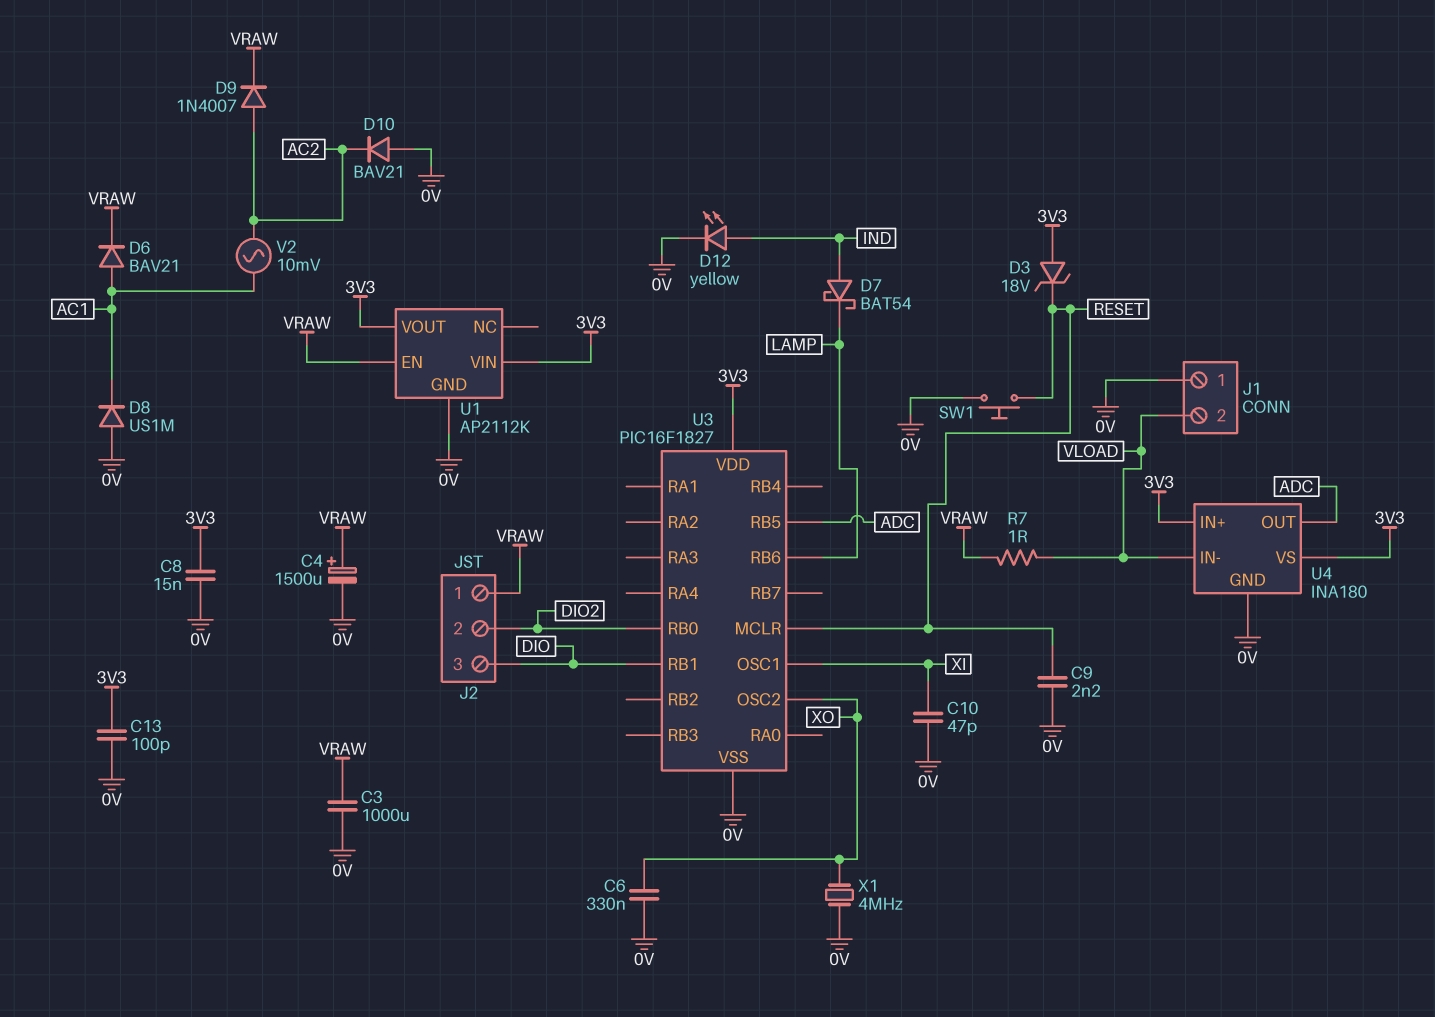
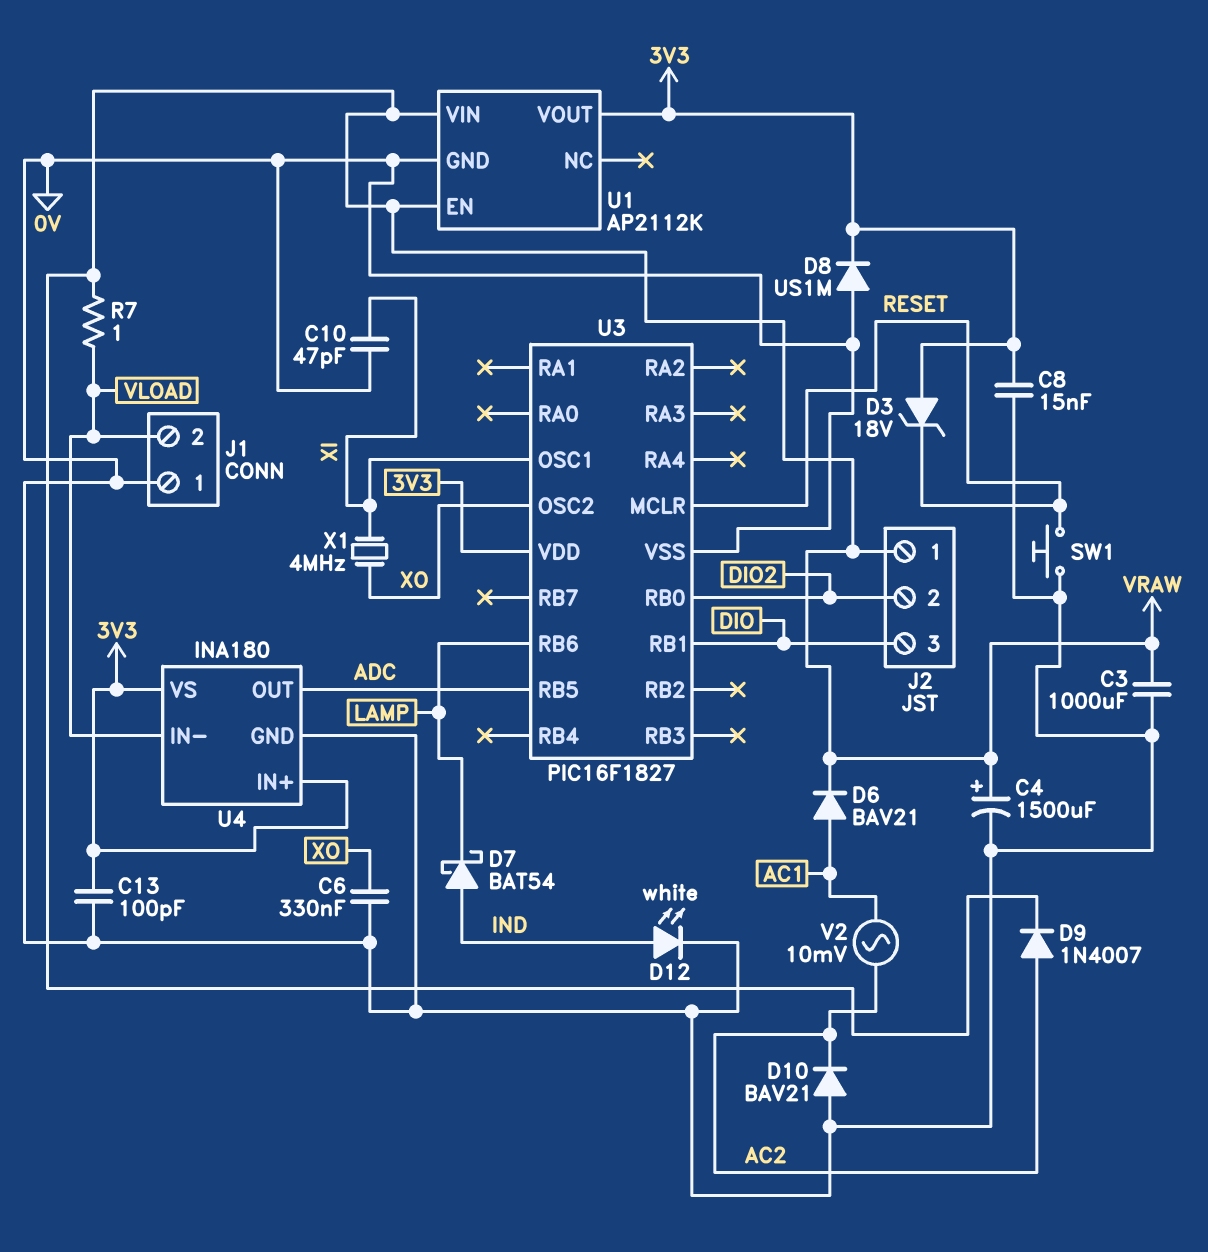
C9: 2.2nF (0V, RESET) -> none
D8: diode US1M (A 0V, K AC1) -> diode US1M (A 0V, K 3V3)
D12: LED yellow (A IND, K 0V) -> LED white (A IND, K 0V)
U1 pin VIN: 3V3 -> VRAW
X1: 4MHz (0V, XO) -> 4MHz (XI, XO)

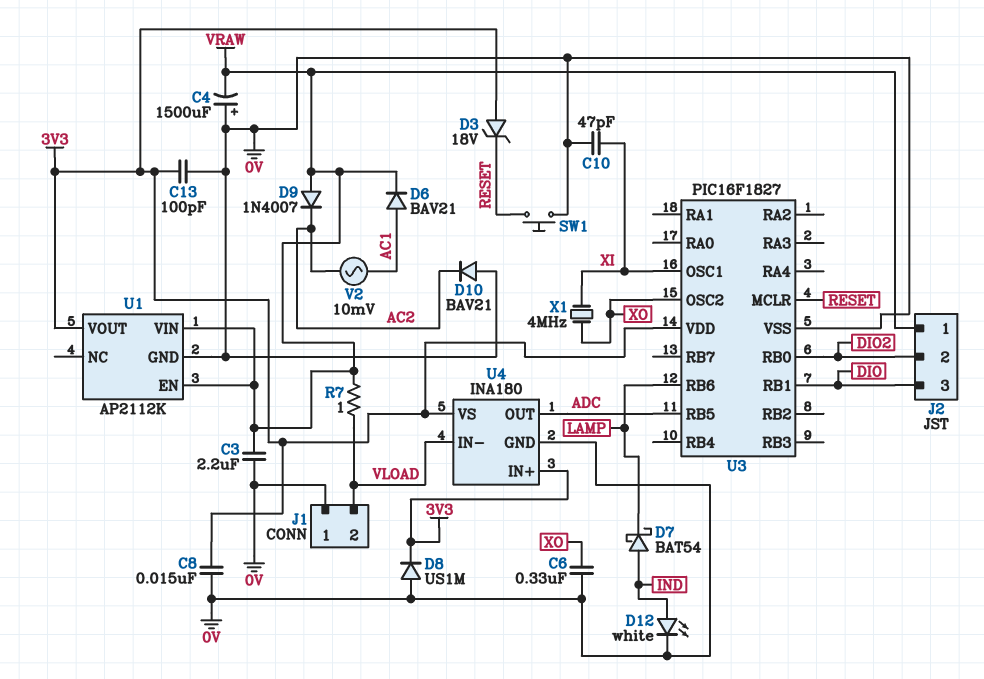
C3: 1000uF (0V, VRAW) -> 2.2uF (0V, VRAW)
C4: 1500uF (plus VRAW, minus 0V) -> 1500uF (plus 0V, minus VRAW)
D9: diode 1N4007 (A AC2, K VRAW) -> diode 1N4007 (A VRAW, K AC2)

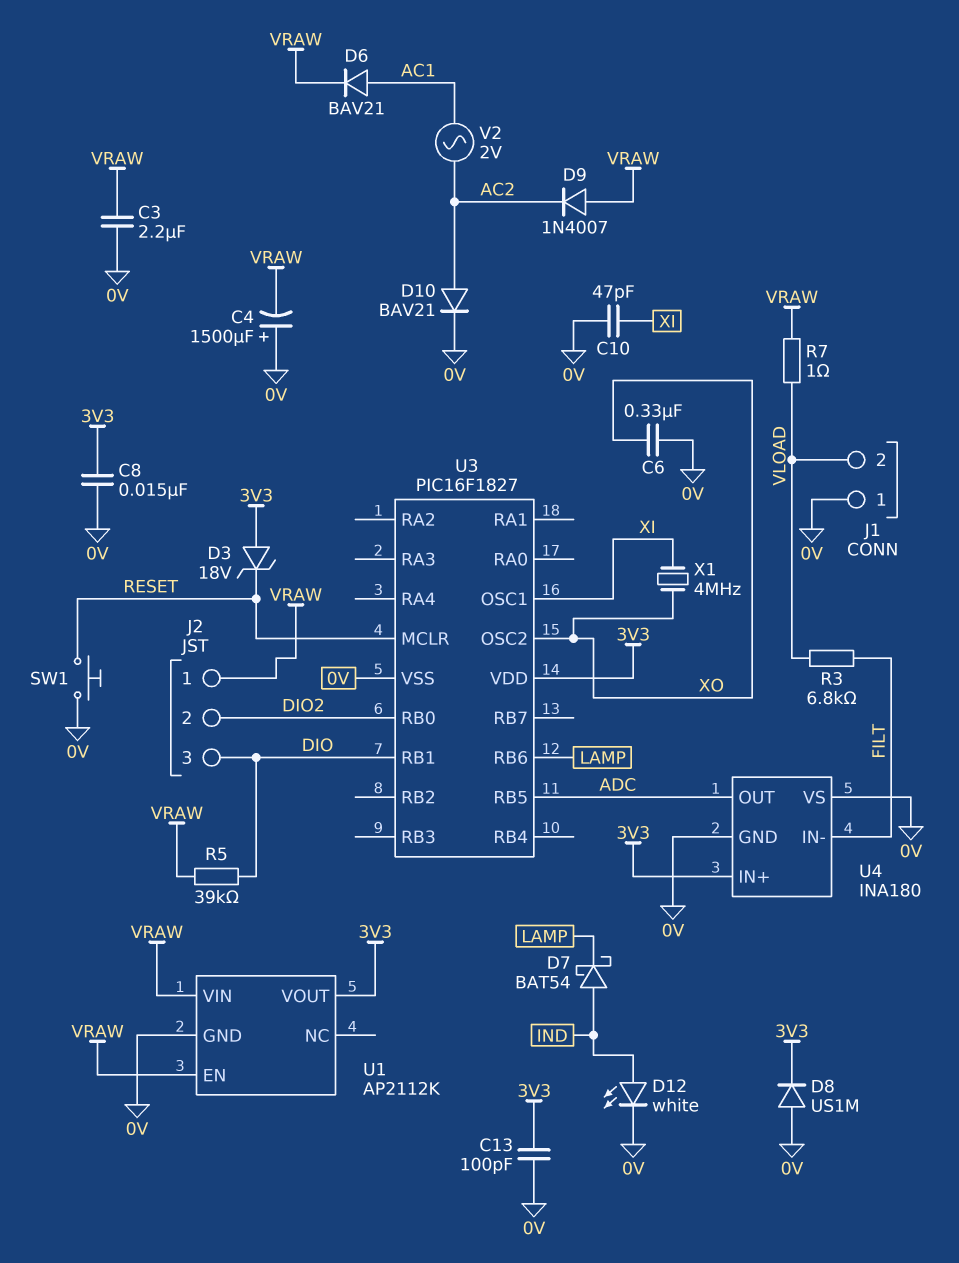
D10: diode BAV21 (A 0V, K AC2) -> diode BAV21 (A AC2, K 0V)
R3: none -> 6.8k (FILT, VLOAD)
R5: none -> 39k (DIO, VRAW)
U4 pin IN-: VLOAD -> FILT
U4 pin VS: 3V3 -> 0V
V2: AC 10mV (AC1, AC2) -> AC 2V (AC1, AC2)

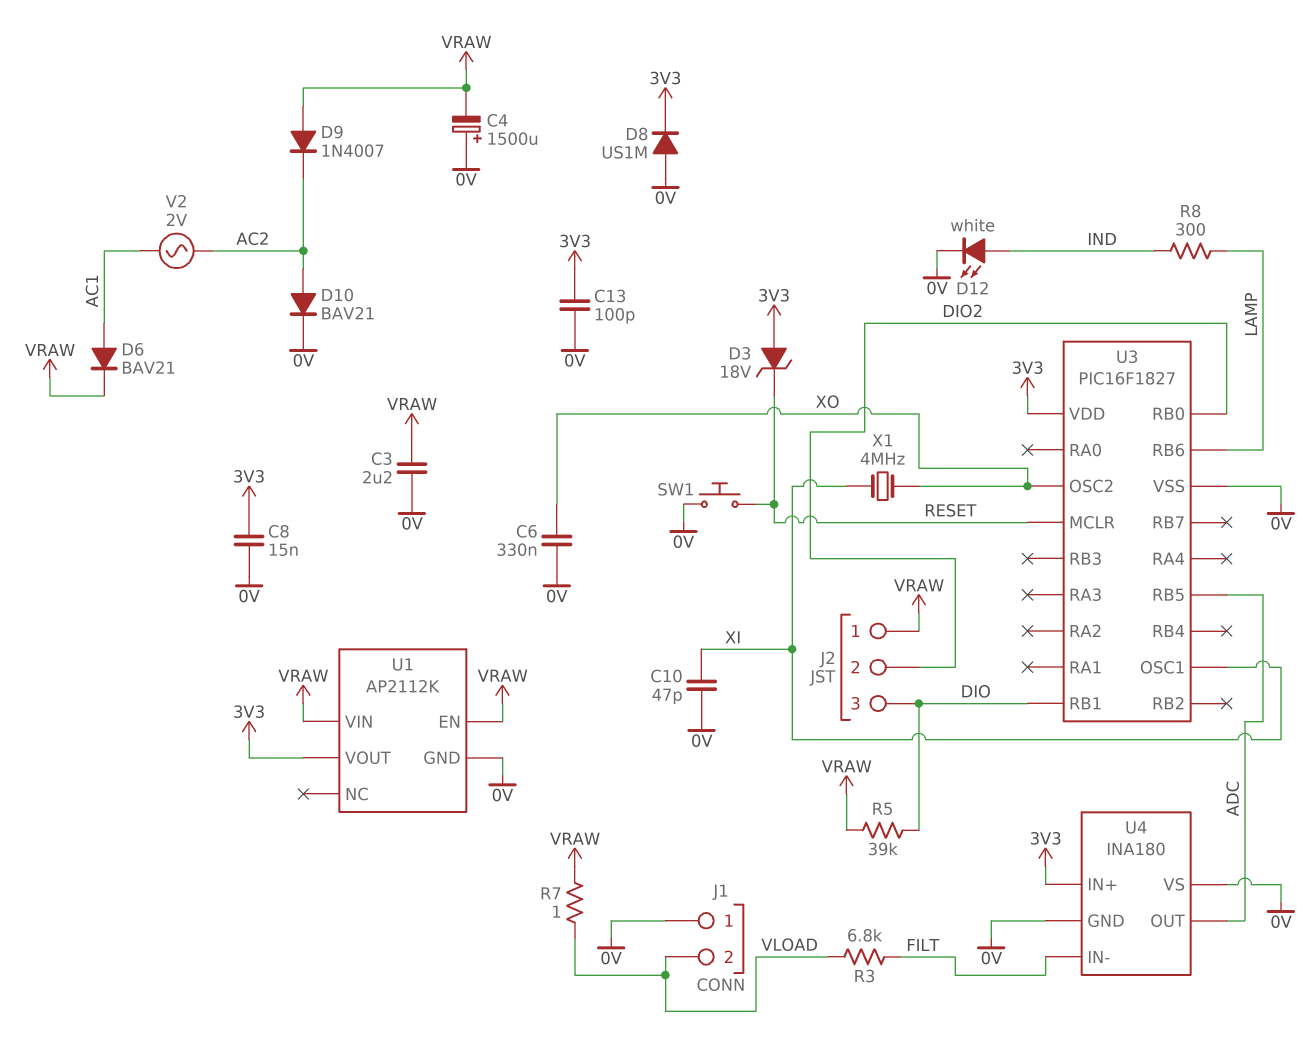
D7: schottky BAT54 (A IND, K LAMP) -> none
R8: none -> 300 (IND, LAMP)

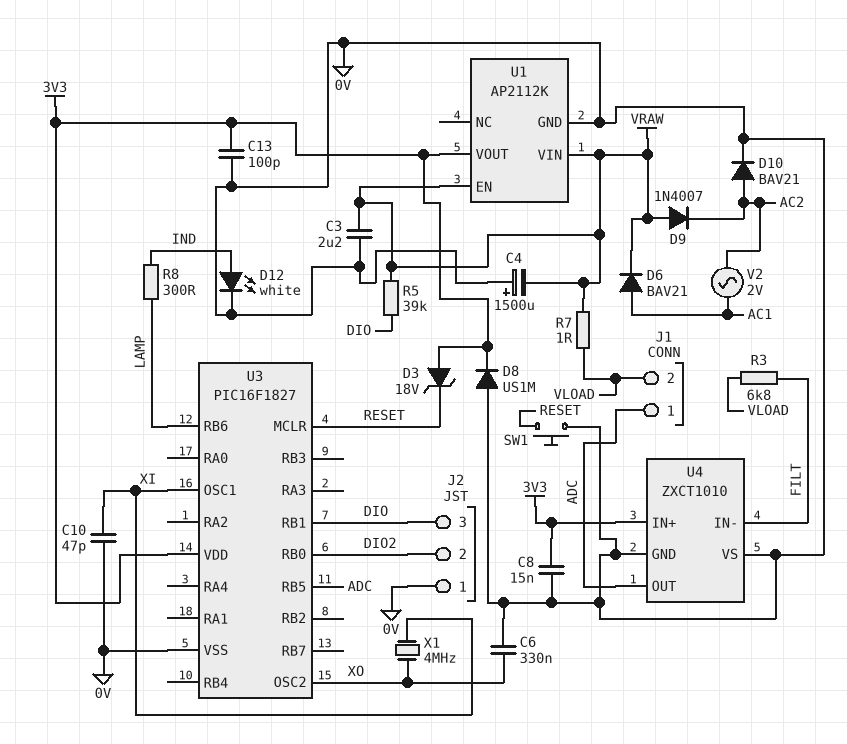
J1 pin 1: 0V -> ADC
J2 pin 1: VRAW -> 0V
U4: INA180 -> ZXCT1010

